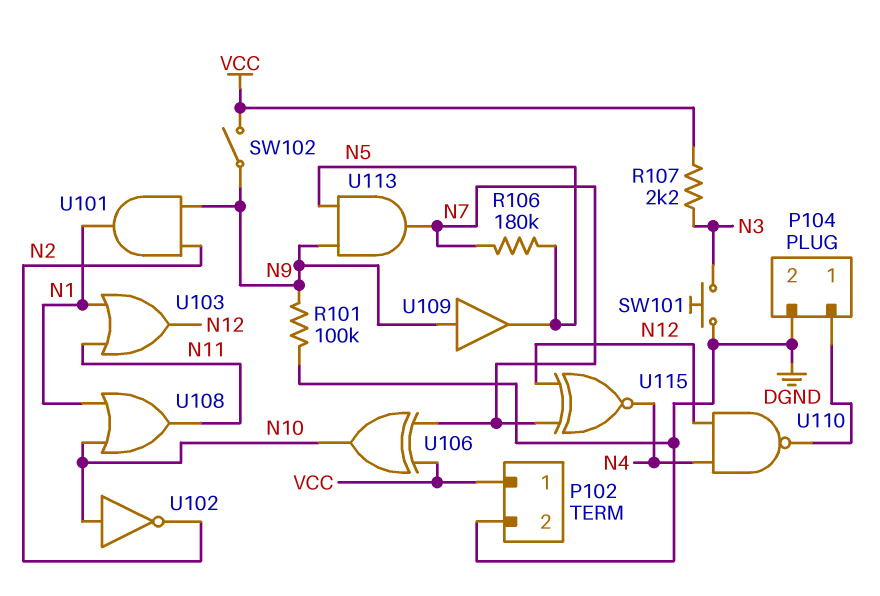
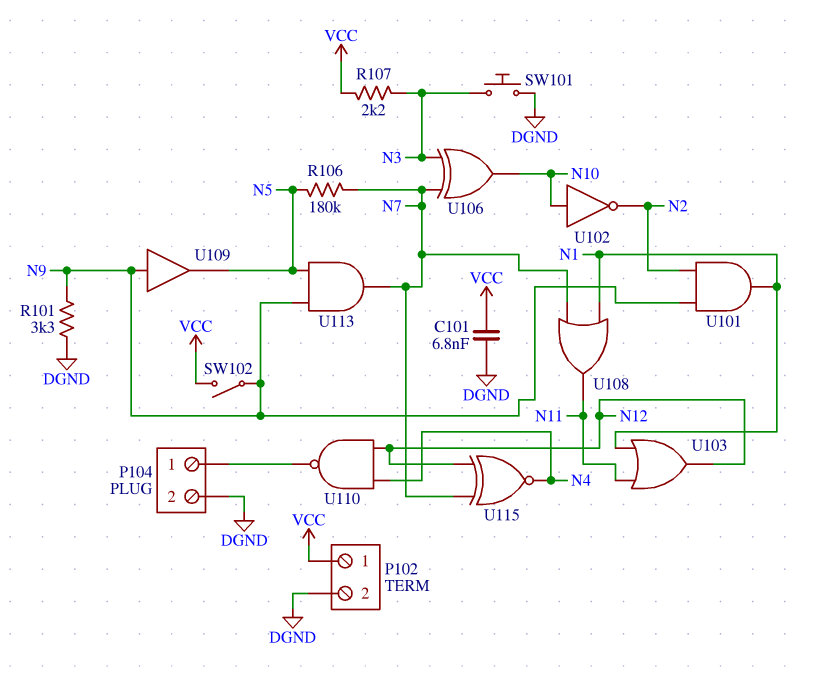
C101: none -> 6.8nF (DGND, VCC)
R101: 100k (DGND, N9) -> 3.3k (DGND, N9)
U106: XOR (in N7, in VCC, out N10) -> XOR (in N3, in N7, out N10)
U108: OR (in N1, in N10, out N11) -> OR (in N1, in N7, out N11)

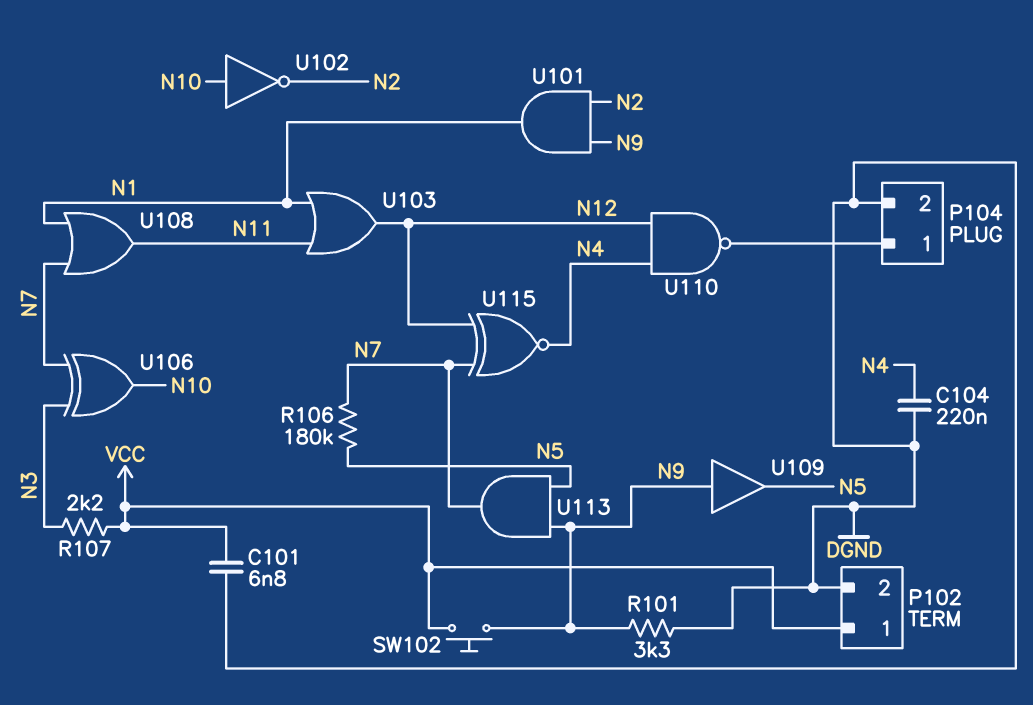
C104: none -> 220nF (DGND, N4)
SW101: button (DGND, N3) -> none
SW102: switch (N9, VCC) -> button (N9, VCC)

